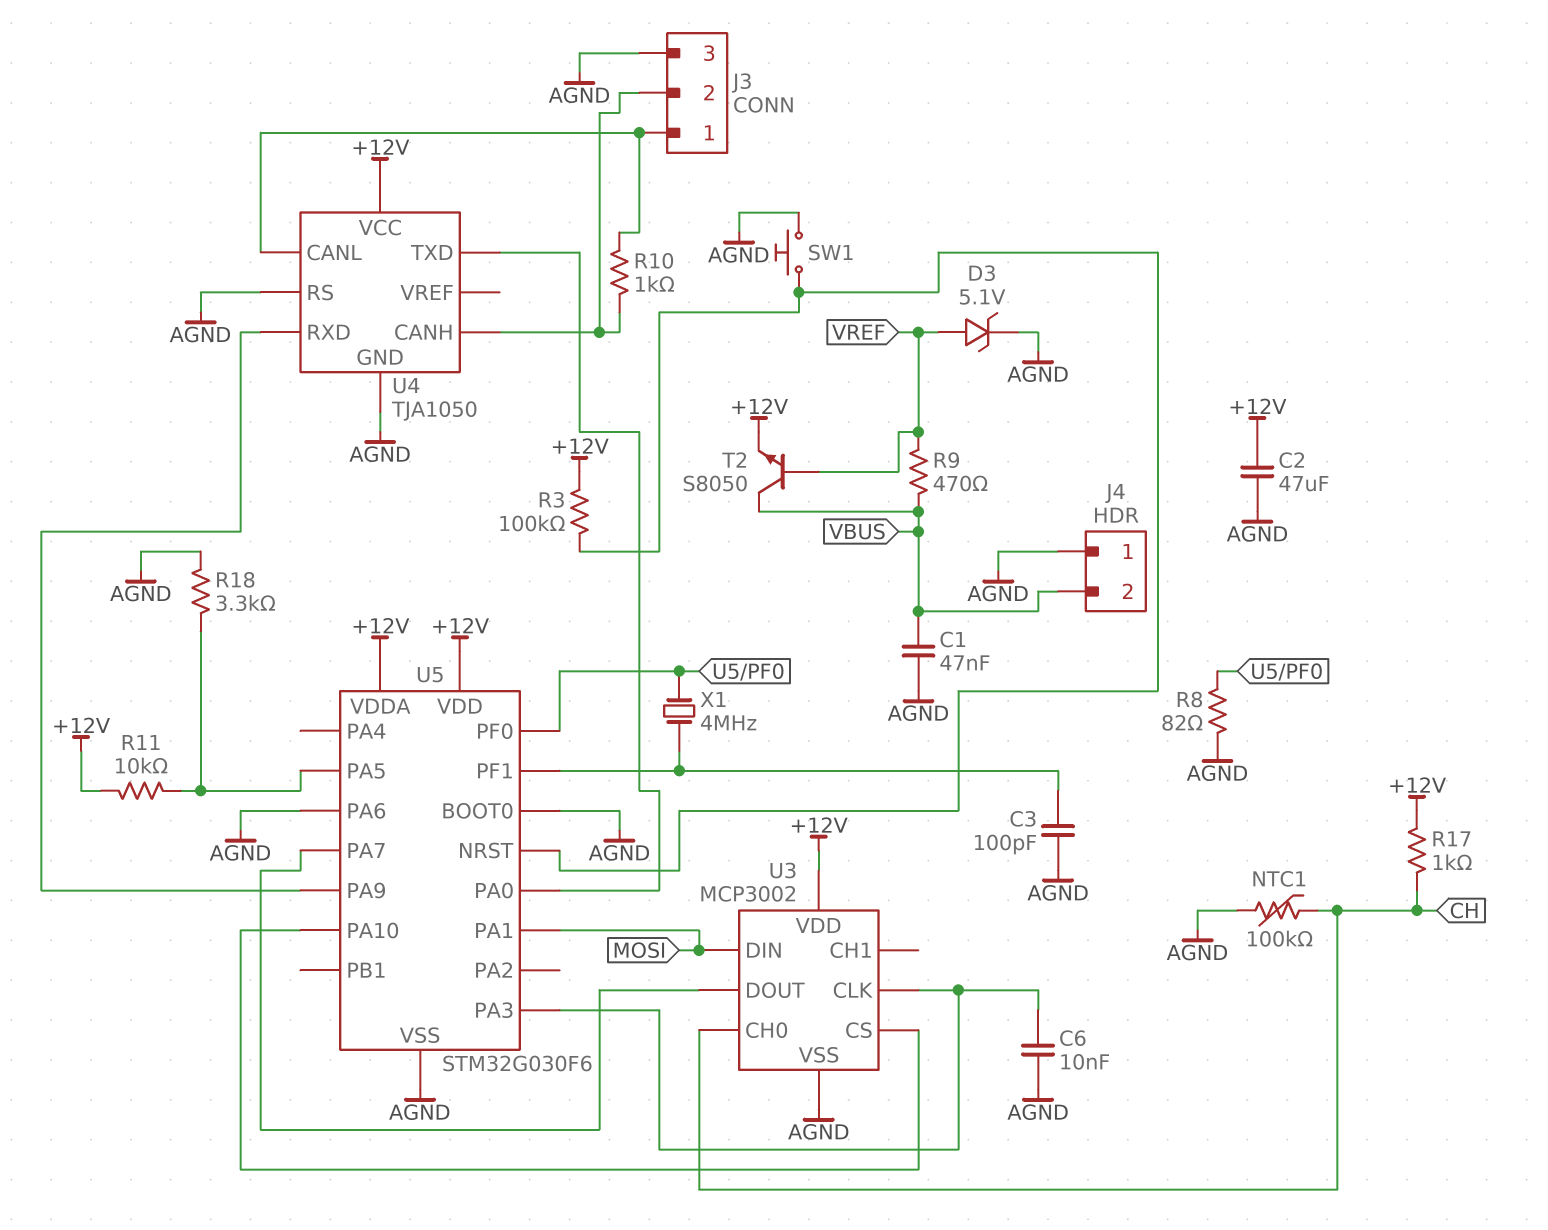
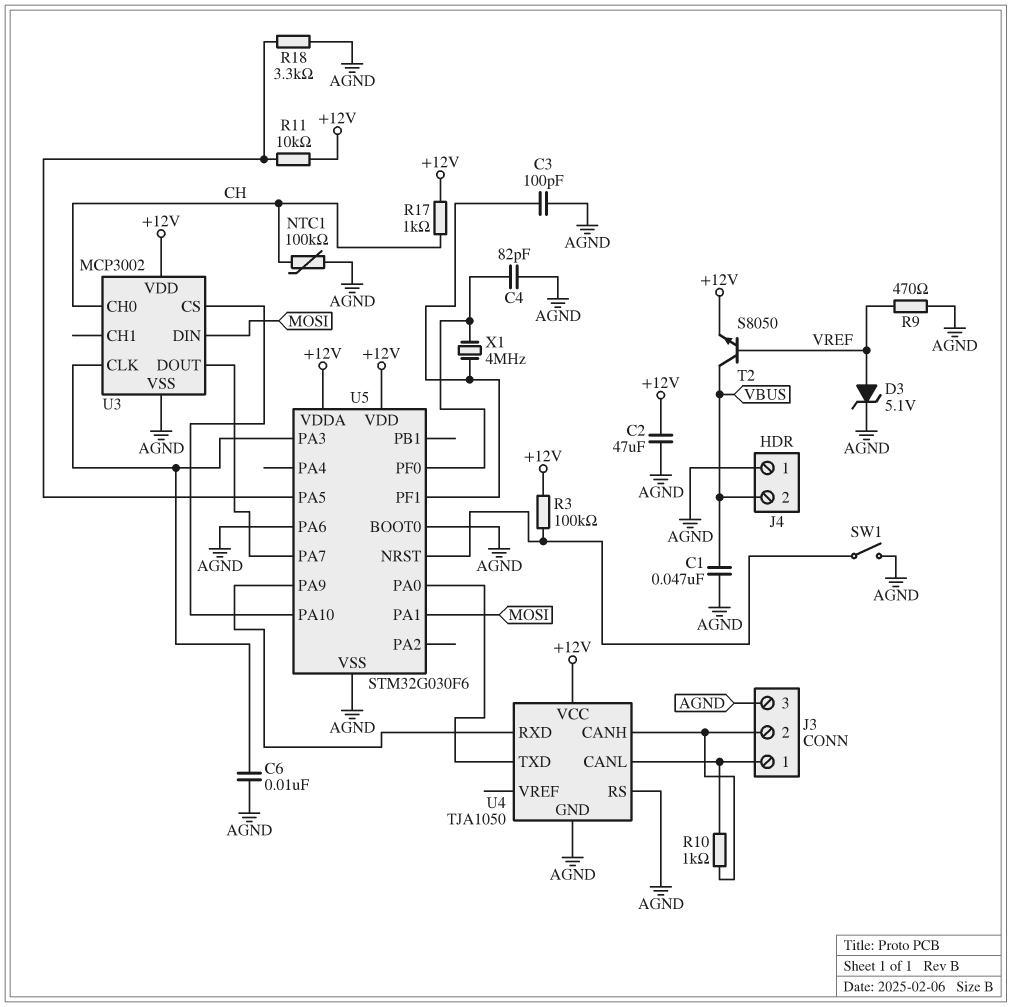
C4: none -> 82pF (AGND, U5/PF0)
R8: 82 (AGND, U5/PF0) -> none
R9: 470 (VBUS, VREF) -> 470 (AGND, VREF)
SW1: button (AGND, U5/NRST) -> switch (AGND, U5/NRST)

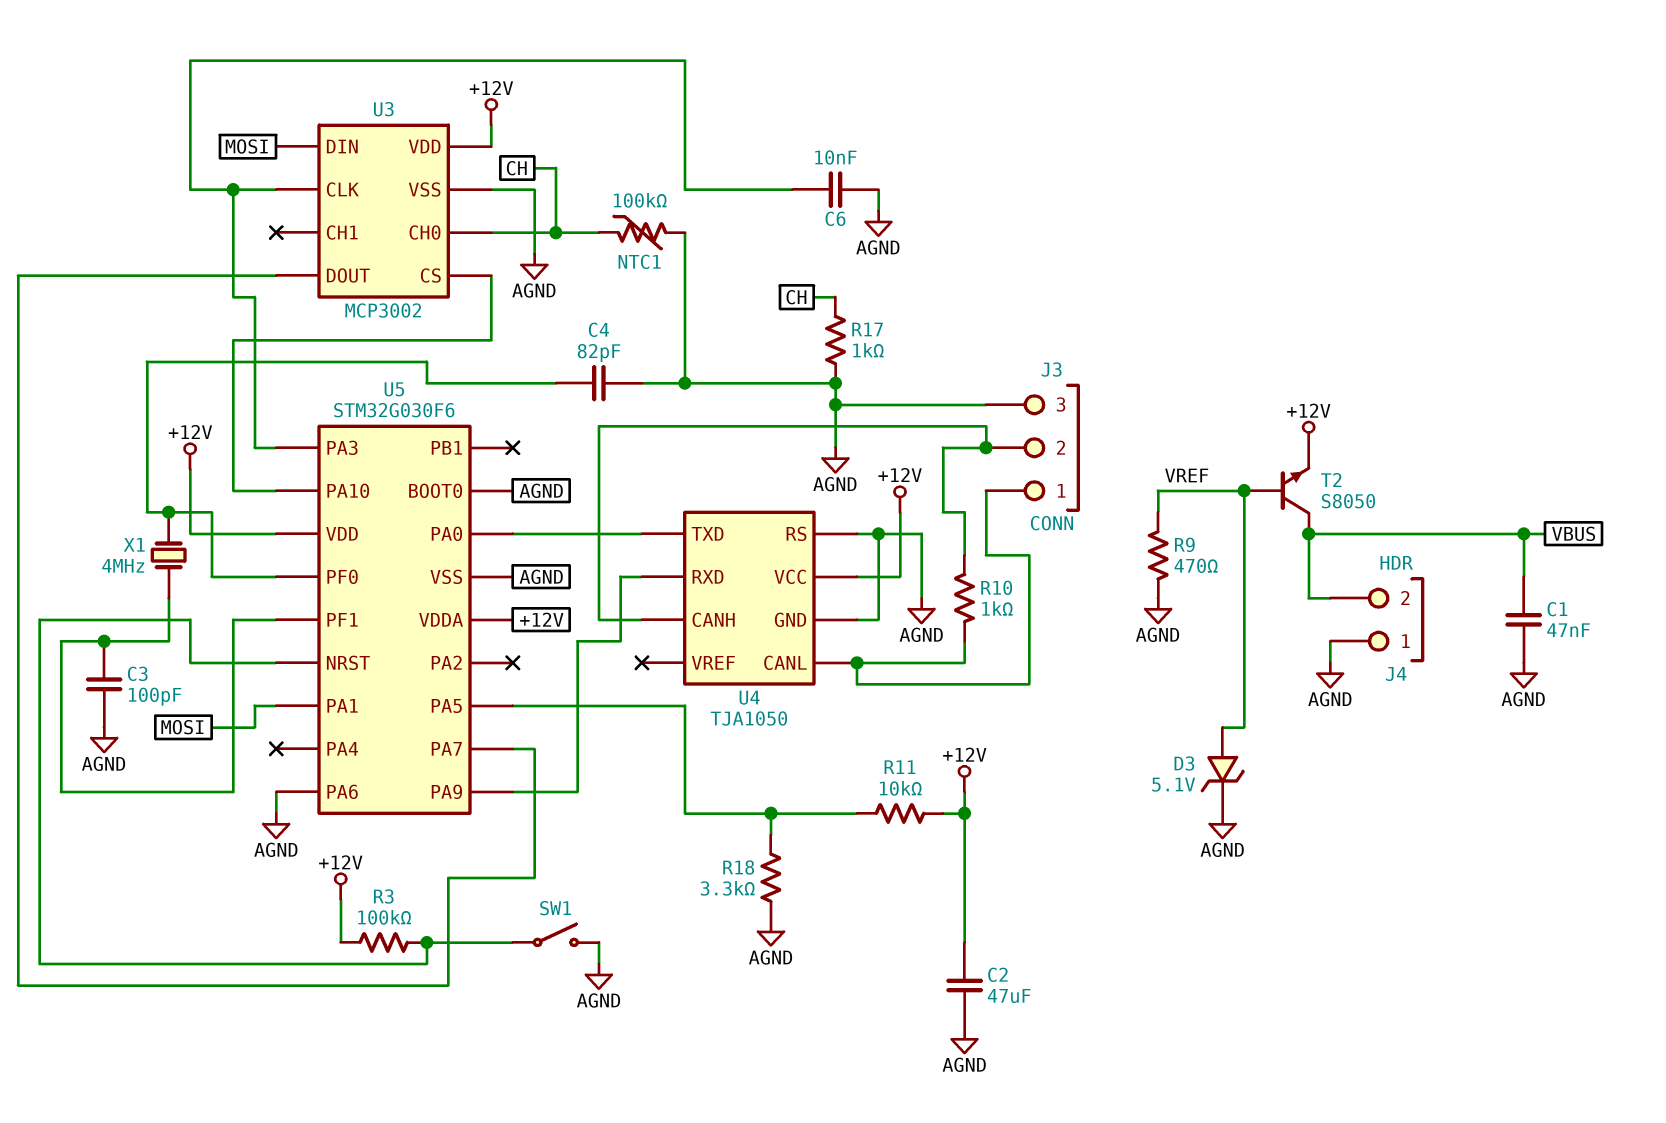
R17: 1k (+12V, CH) -> 1k (AGND, CH)

